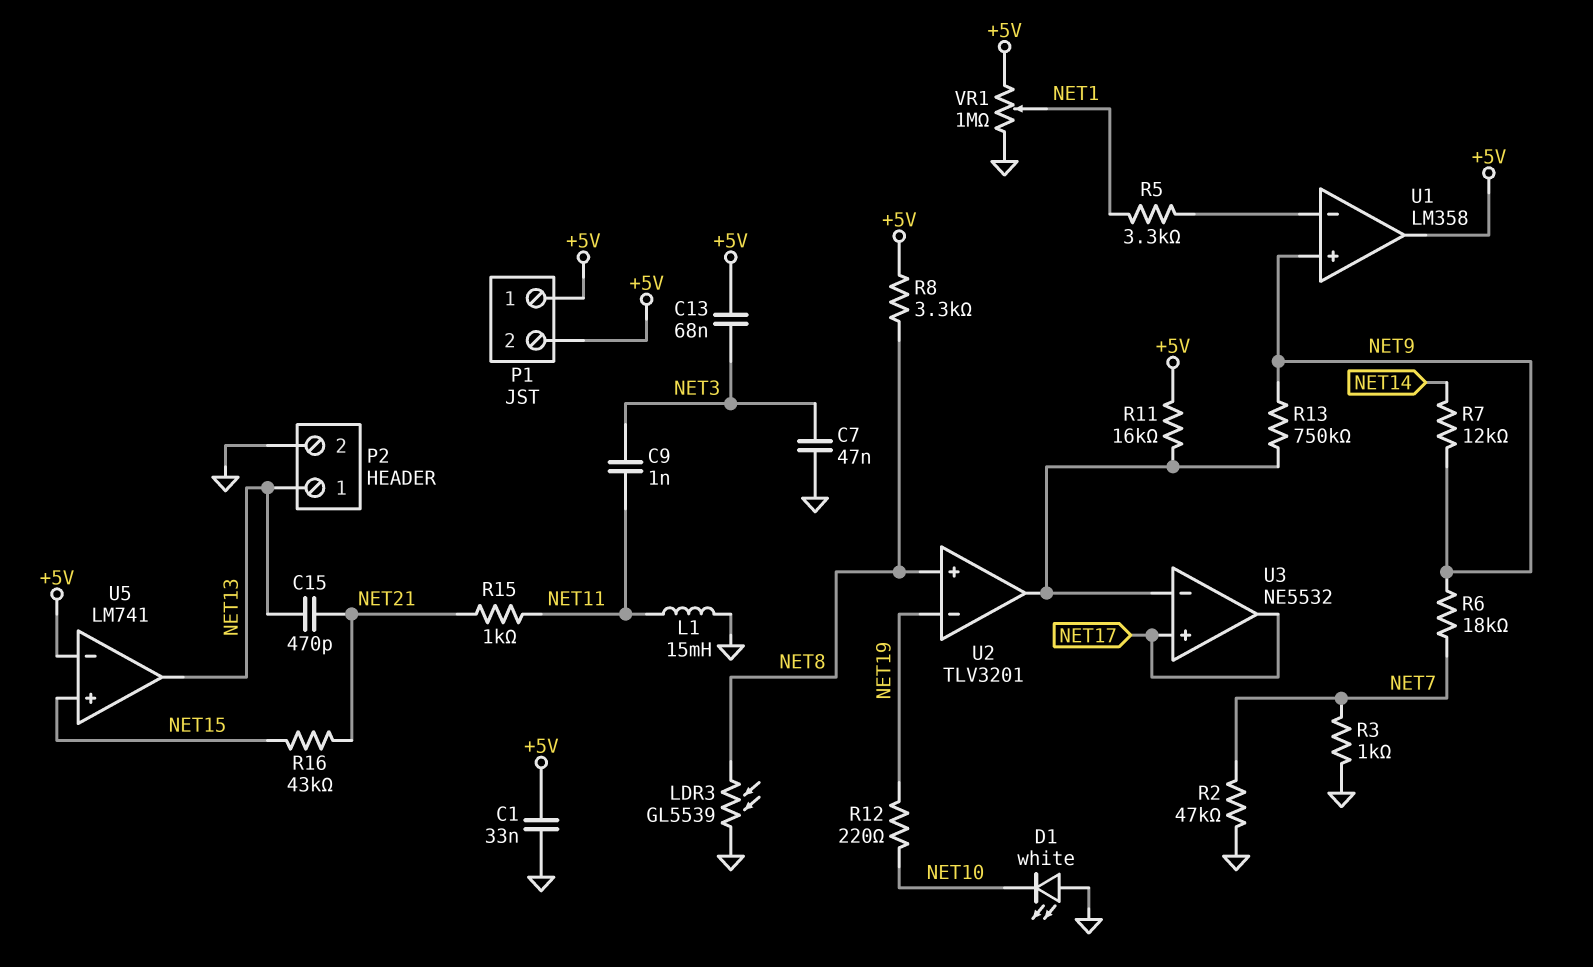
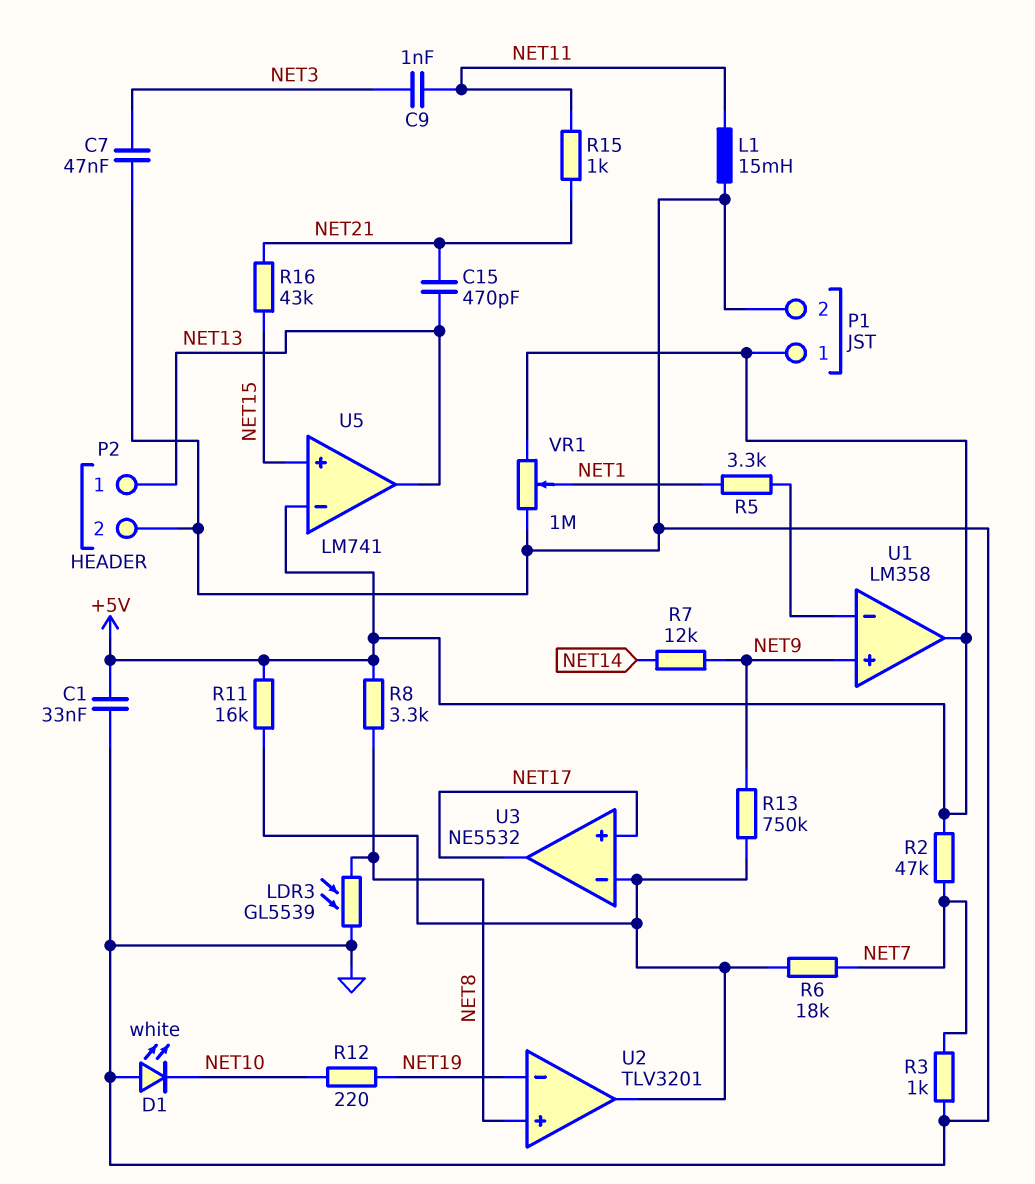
C13: 68nF (+5V, NET3) -> none
P1 pin 2: +5V -> GND
R2: 47k (GND, NET7) -> 47k (+5V, NET7)
R6: 18k (NET7, NET9) -> 18k (NET7, U2/out)

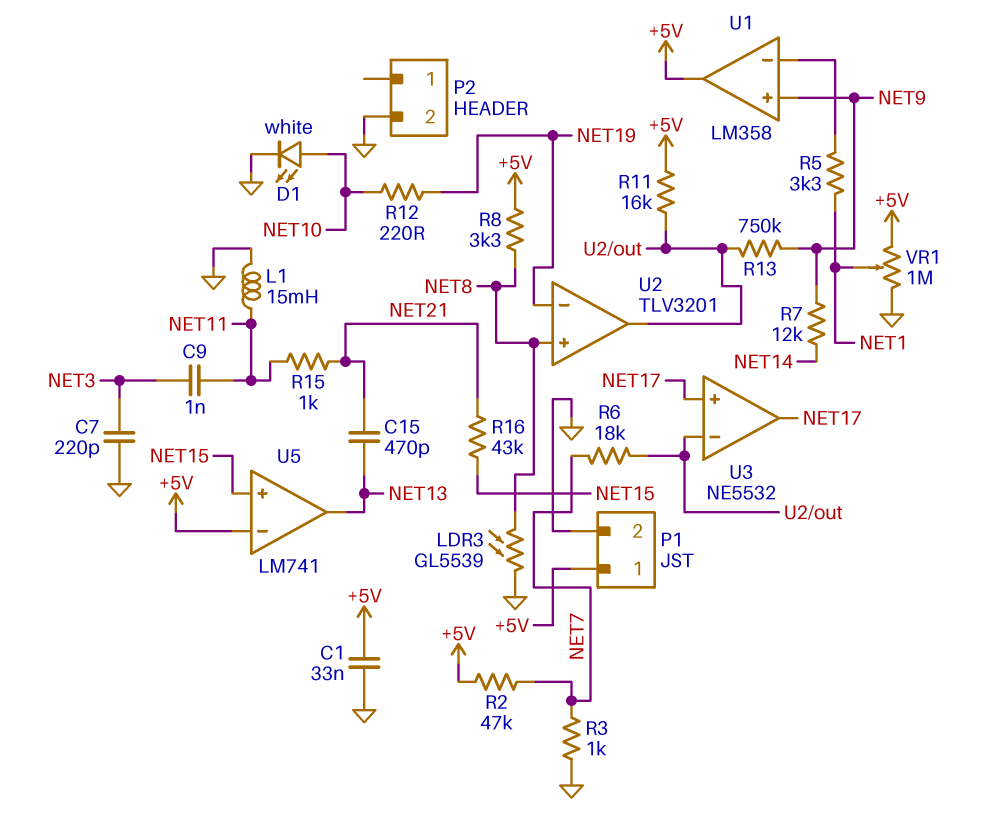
C7: 47nF (GND, NET3) -> 220pF (GND, NET3)
D1: LED white (A GND, K NET10) -> LED white (A NET10, K GND)
P2 pin 1: NET13 -> none

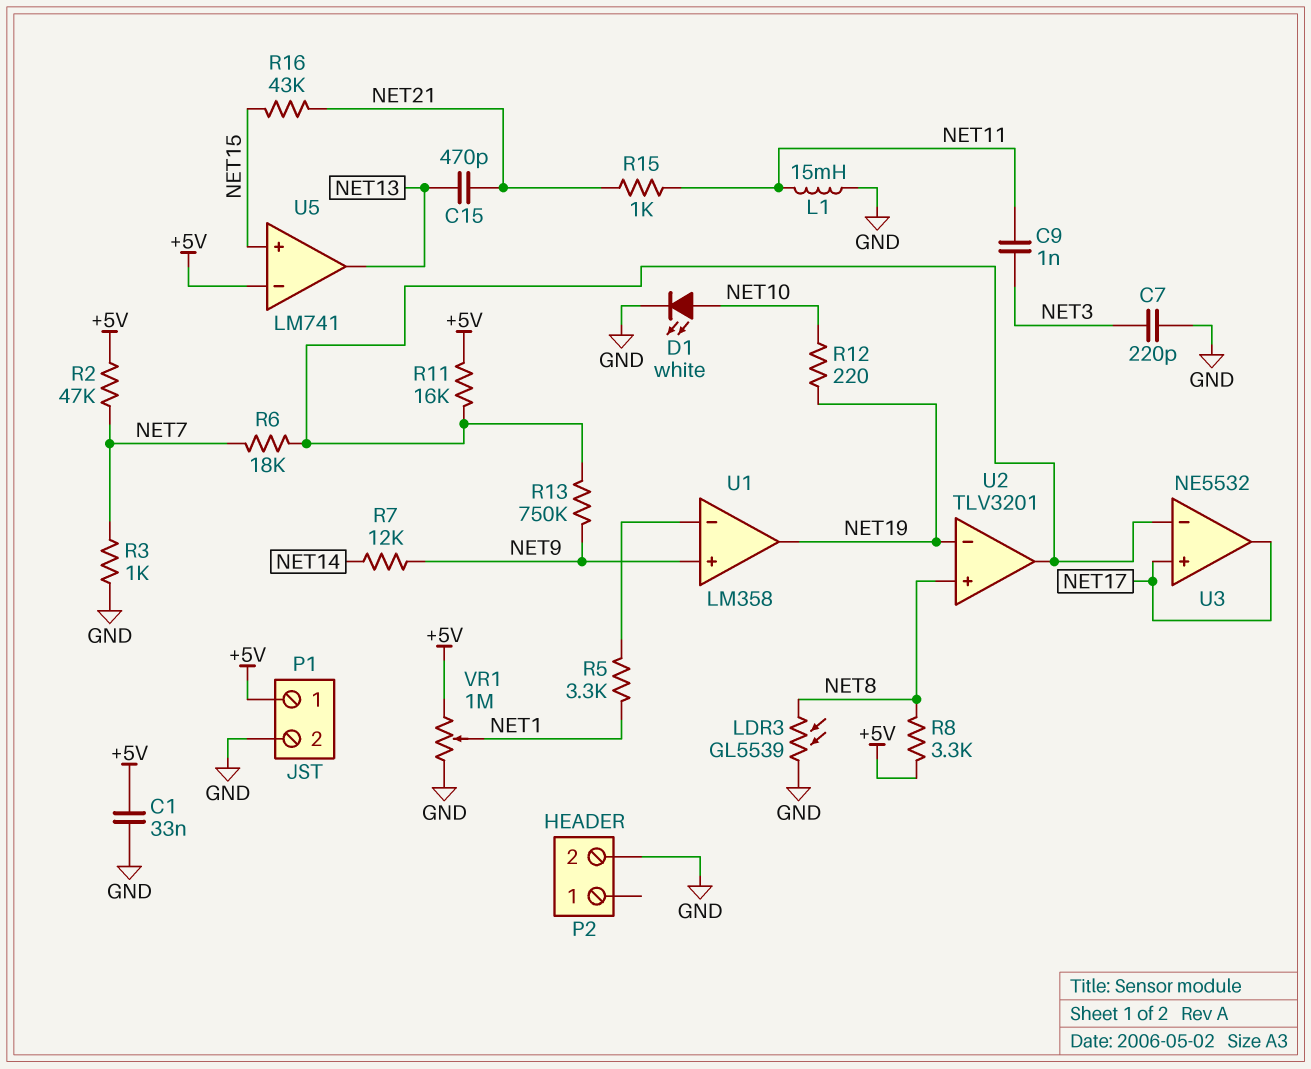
U1 pin out: +5V -> NET19

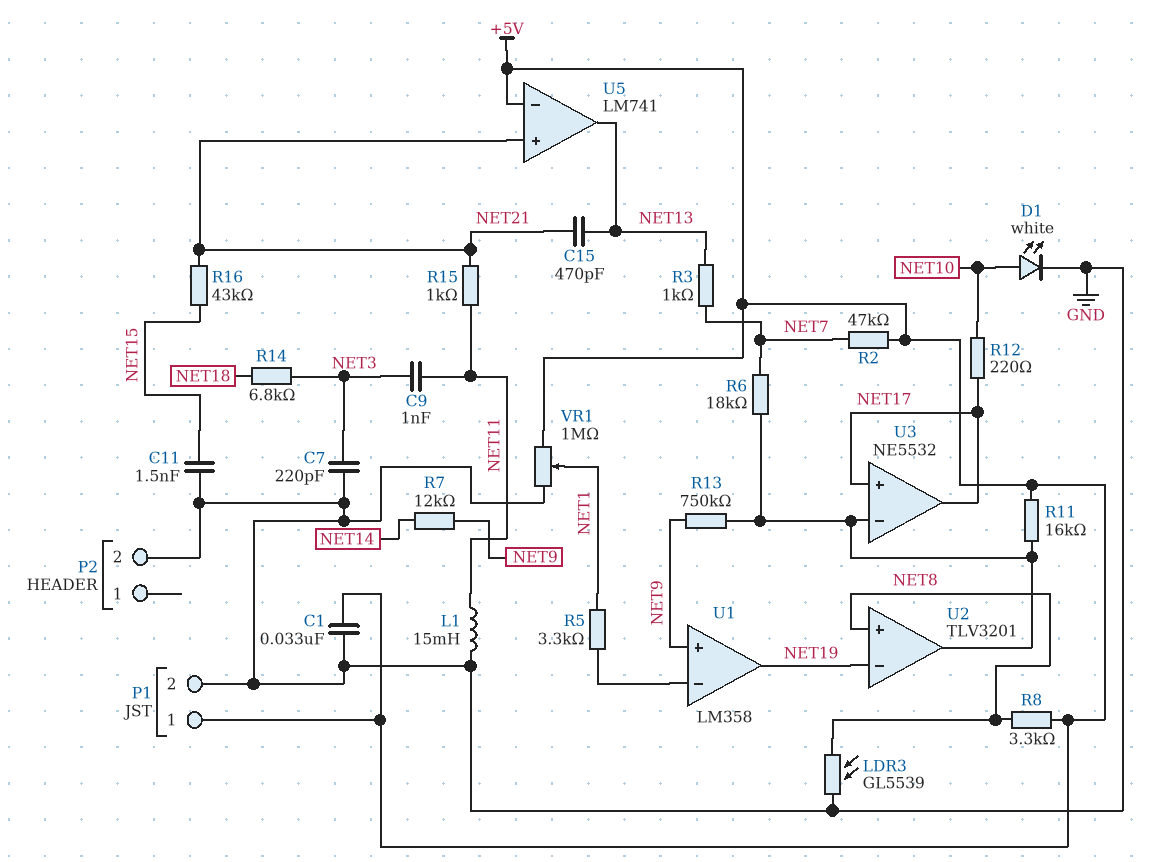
C11: none -> 1.5nF (GND, NET15)
R3: 1k (GND, NET7) -> 1k (NET7, NET13)
R12: 220 (NET10, NET19) -> 220 (NET10, NET17)
R14: none -> 6.8k (NET3, NET18)
U5 pin in+: NET15 -> NET21

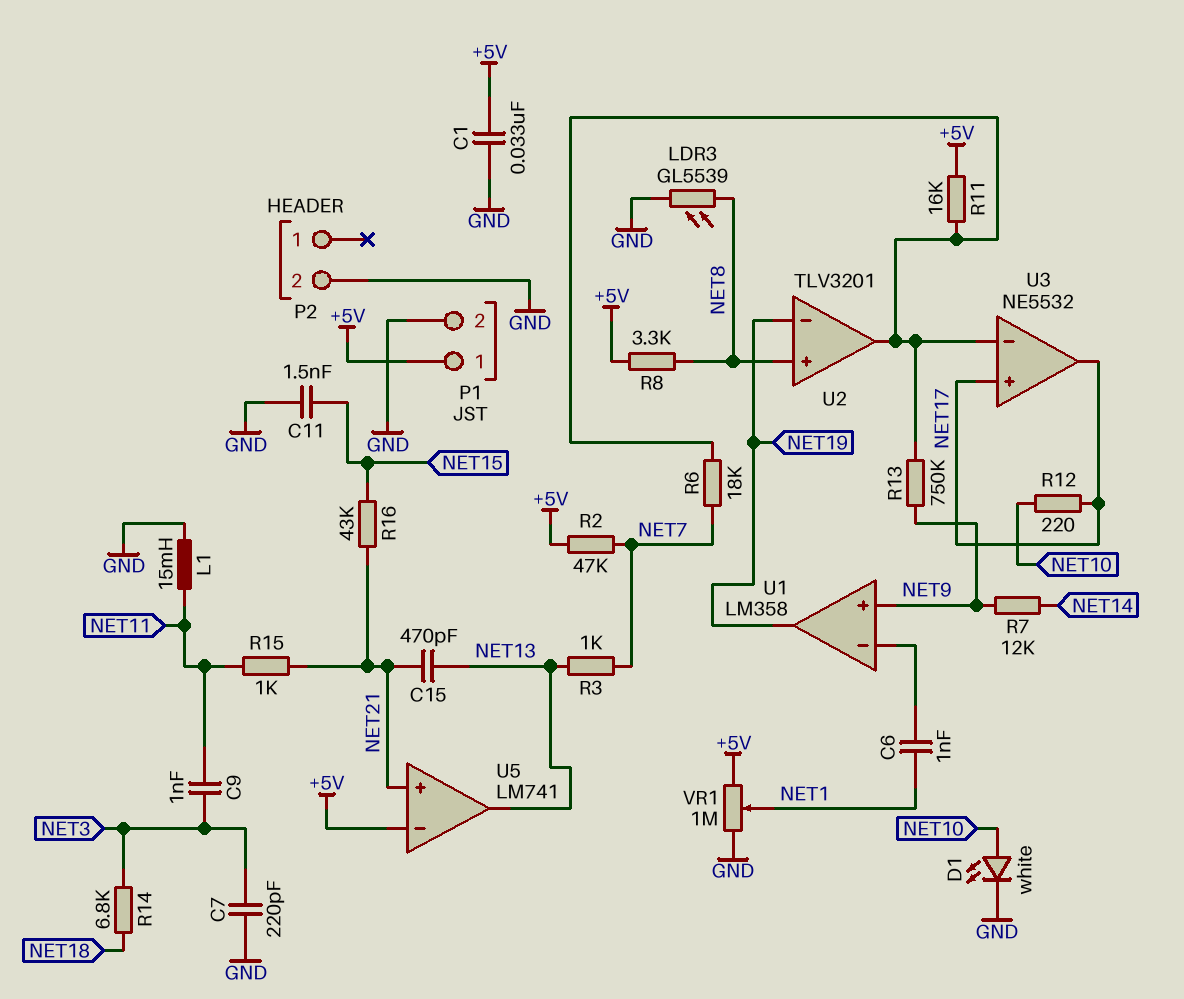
C6: none -> 1nF (NET1, U1/in-)
R5: 3.3k (NET1, U1/in-) -> none

